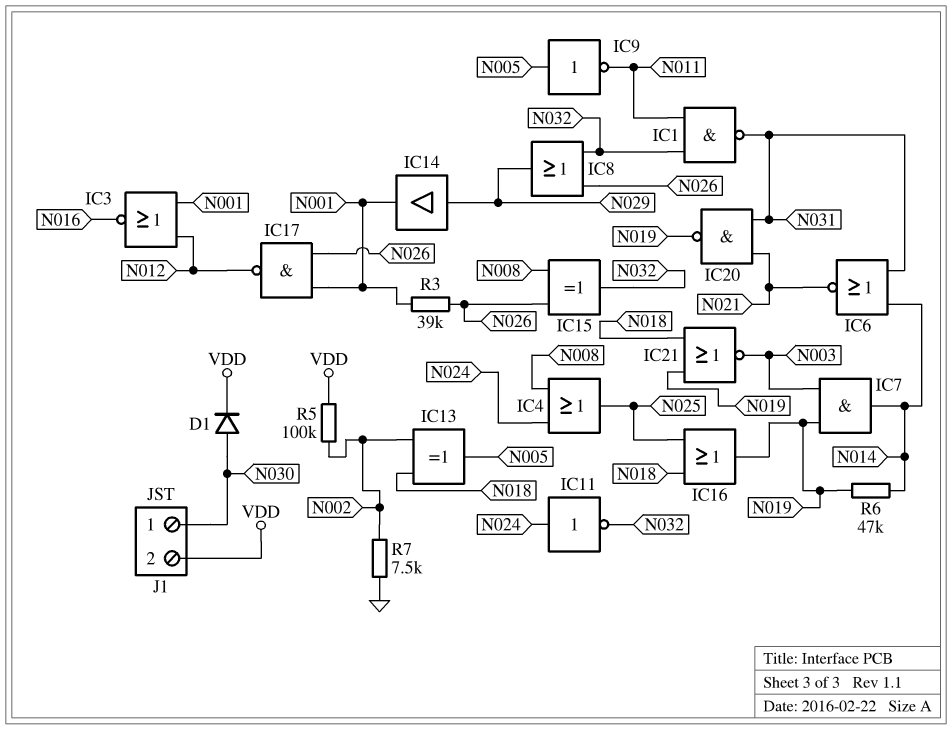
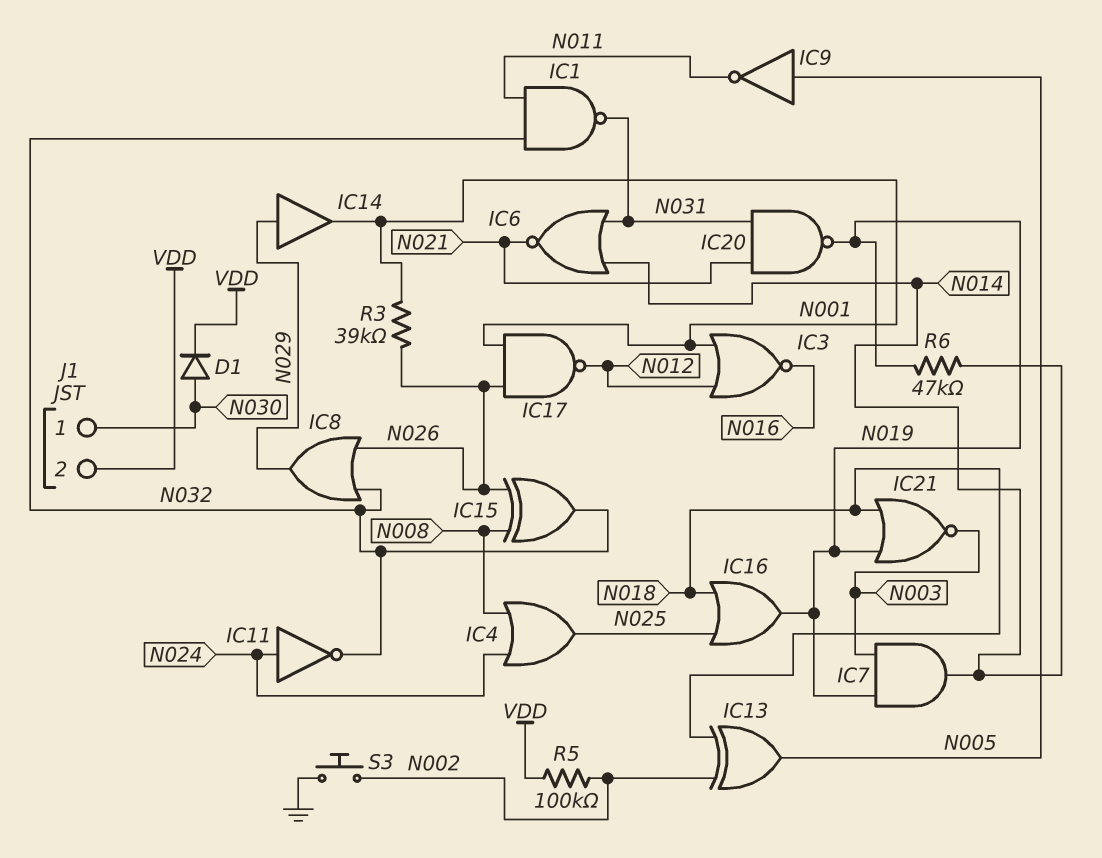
R7: 7.5k (GND, N002) -> none
S3: none -> button (GND, N002)

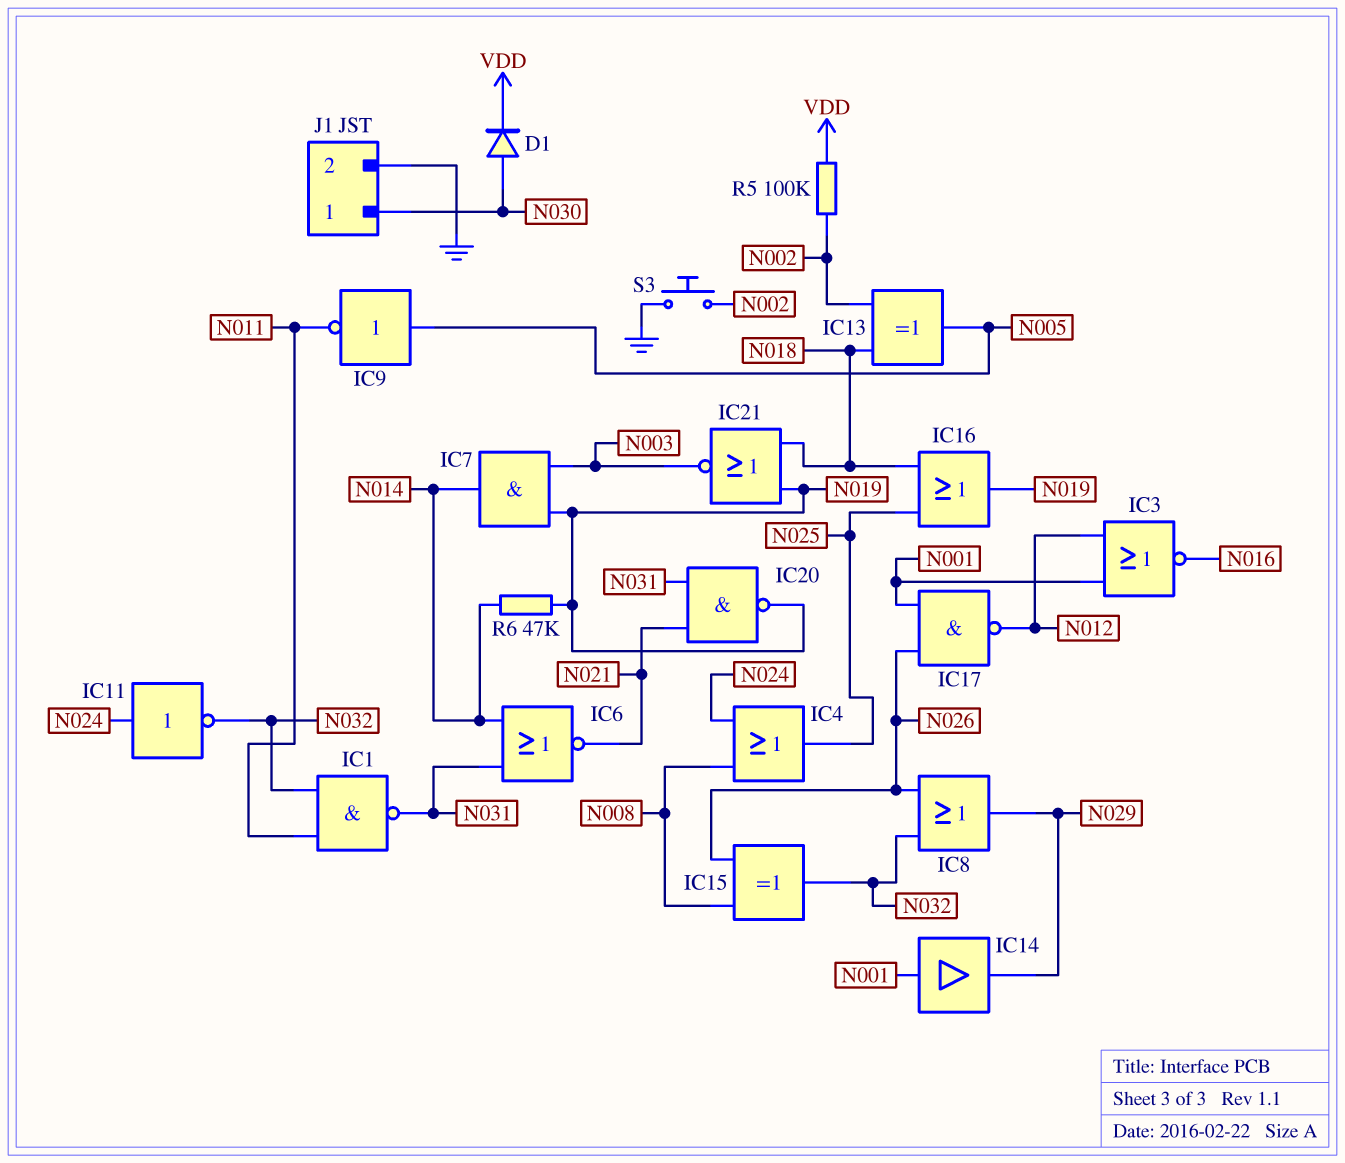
IC14: buffer (in N029, out N001) -> buffer (in N001, out N029)
J1 pin 2: VDD -> GND
R3: 39k (N001, N026) -> none

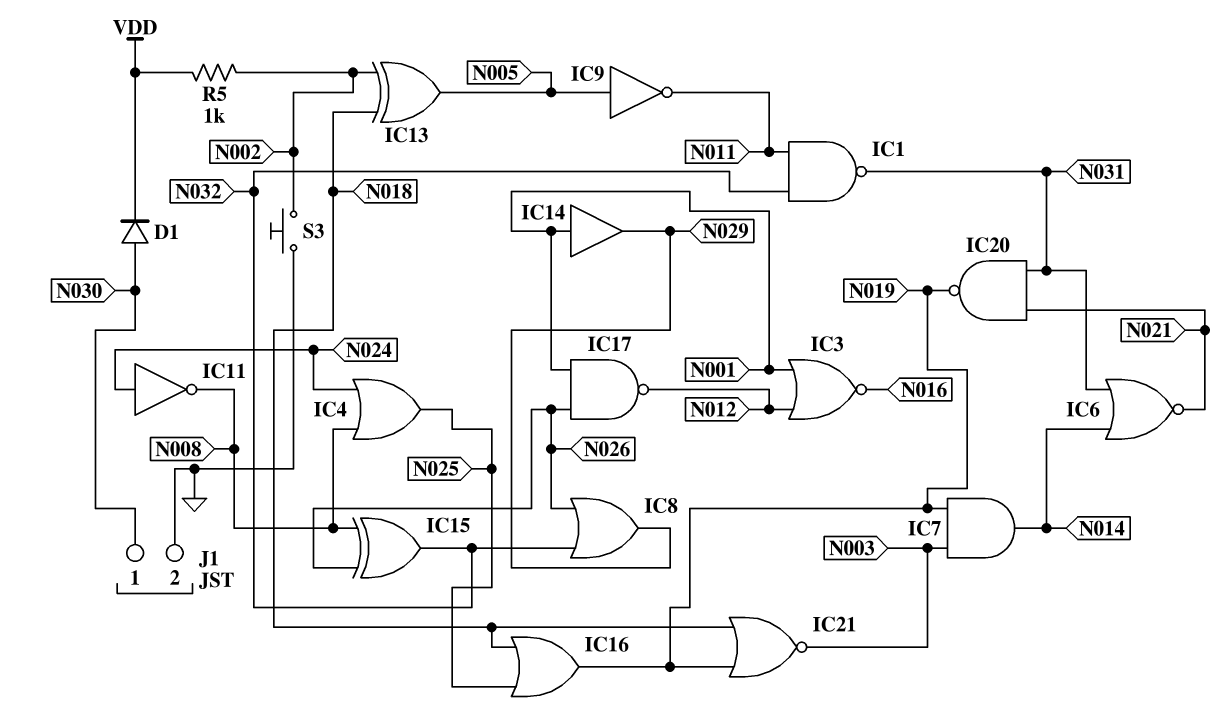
IC11: NOT (in N024, out N032) -> NOT (in N024, out N008)
R5: 100k (N002, VDD) -> 1k (N002, VDD)
R6: 47k (N014, N019) -> none

